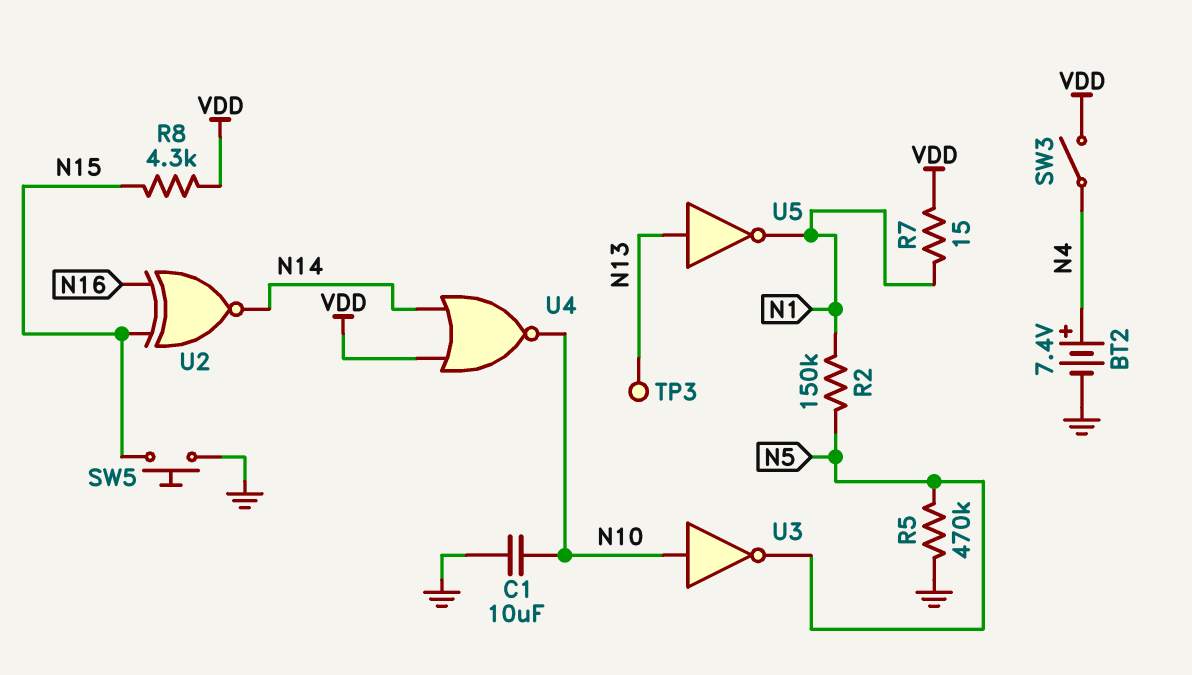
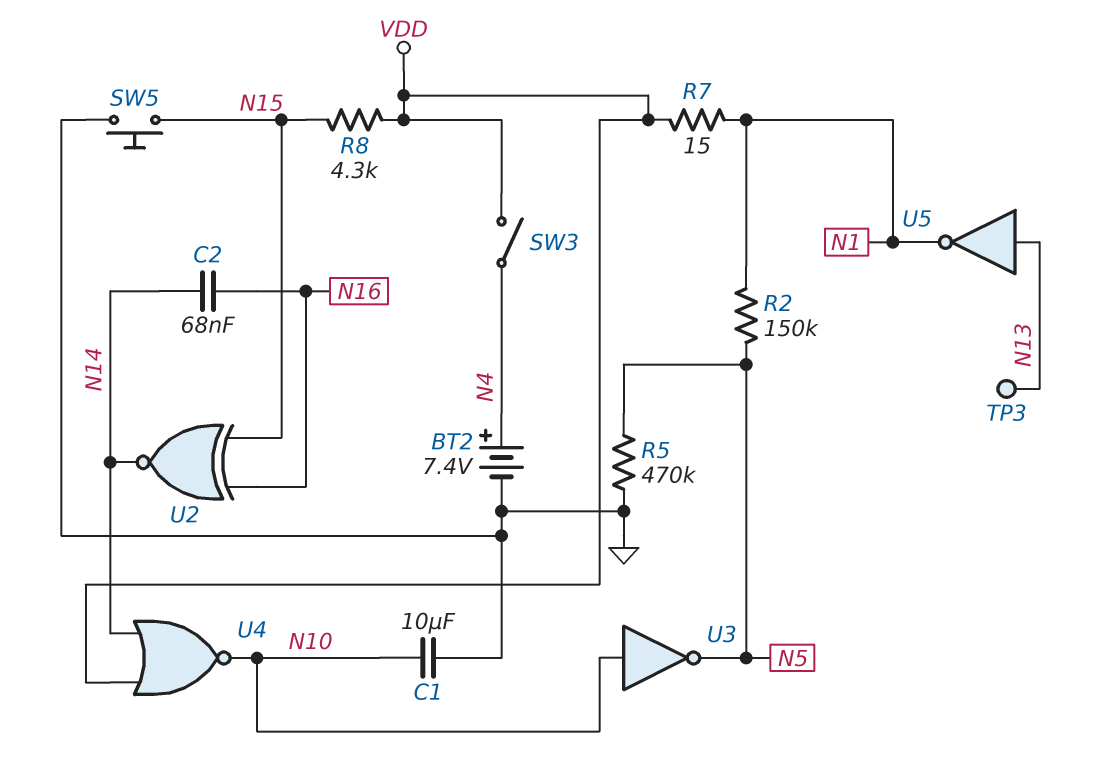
C2: none -> 68nF (N14, N16)

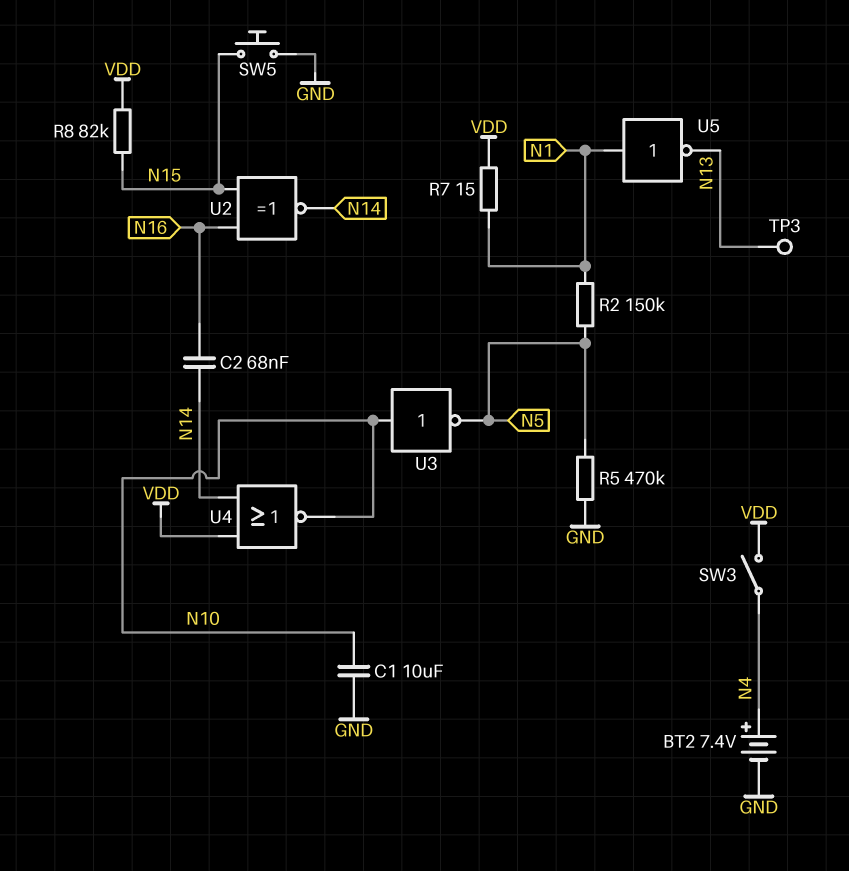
R8: 4.3k (N15, VDD) -> 82k (N15, VDD)
U5: NOT (in N13, out N1) -> NOT (in N1, out N13)

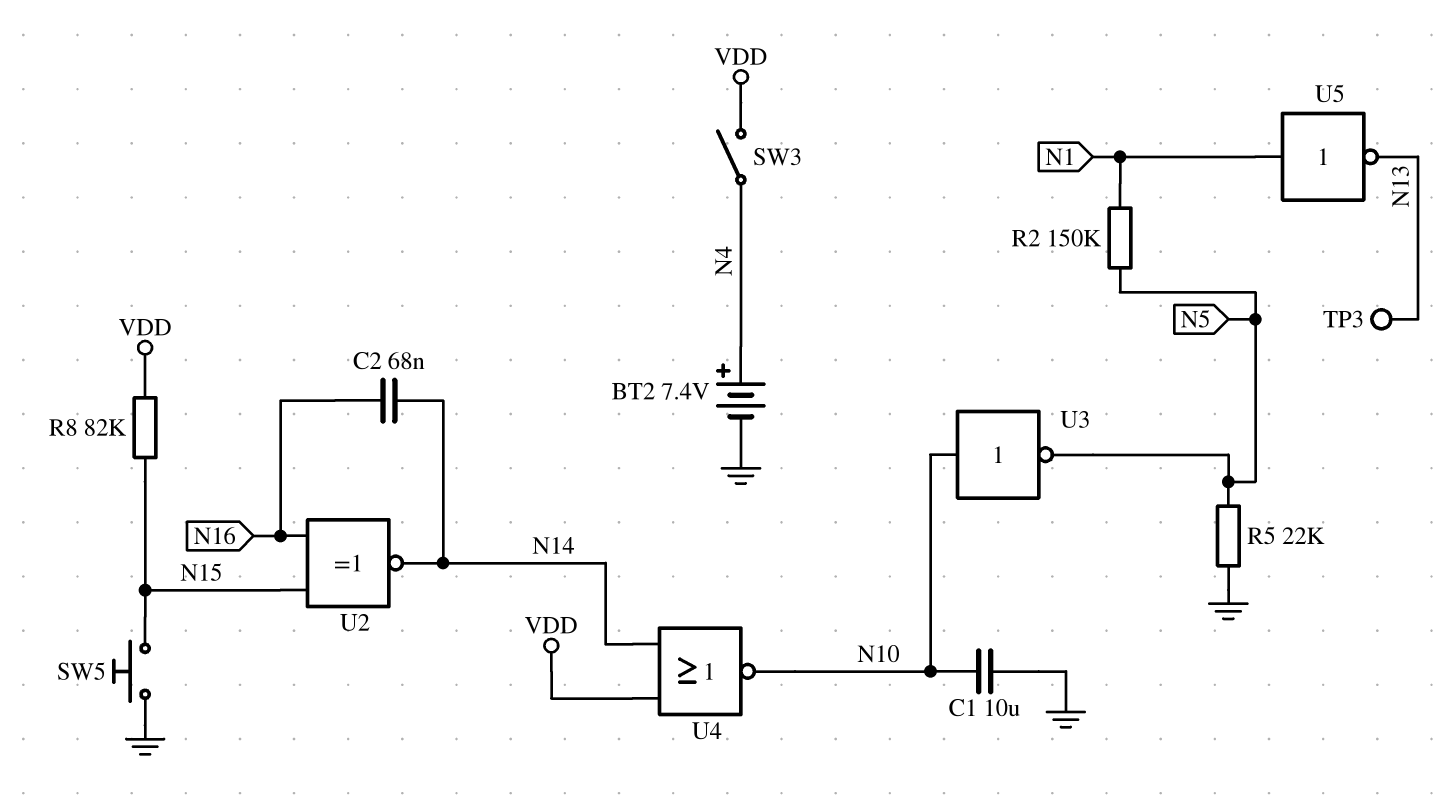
R5: 470k (GND, N5) -> 22k (GND, N5)
R7: 15 (N1, VDD) -> none

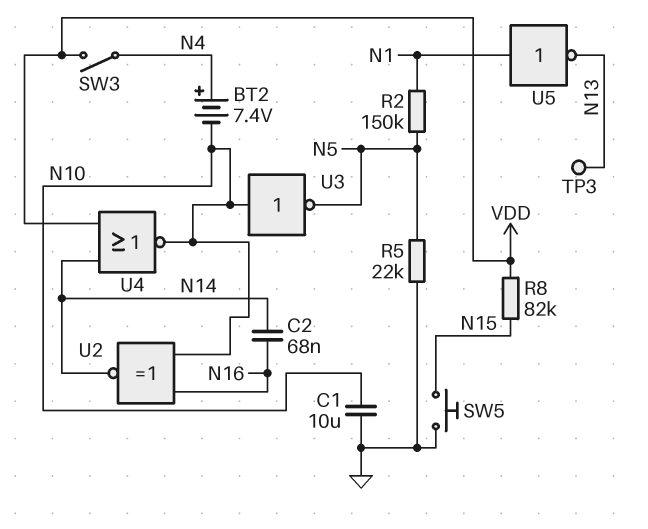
BT2: 7.4V (plus N4, minus GND) -> 7.4V (plus N4, minus N10)
U2: XNOR (in N15, in N16, out N14) -> XNOR (in N10, in N16, out N14)

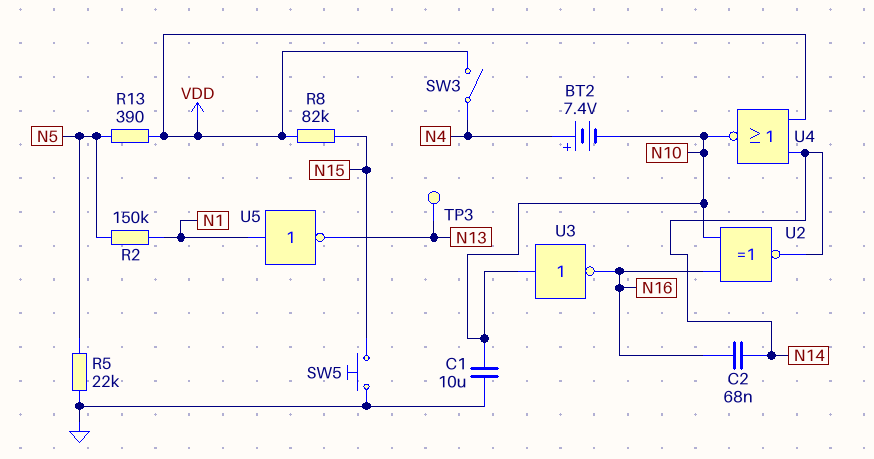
R13: none -> 390 (N5, VDD)
U3: NOT (in N10, out N5) -> NOT (in N10, out N16)

